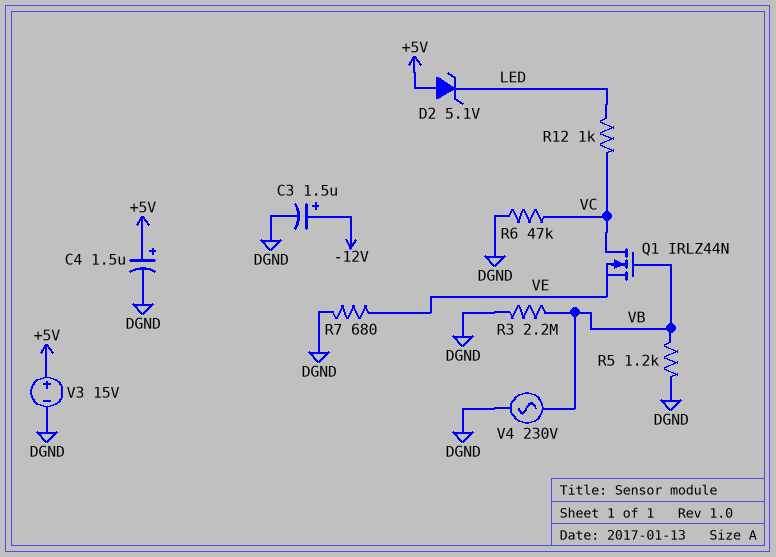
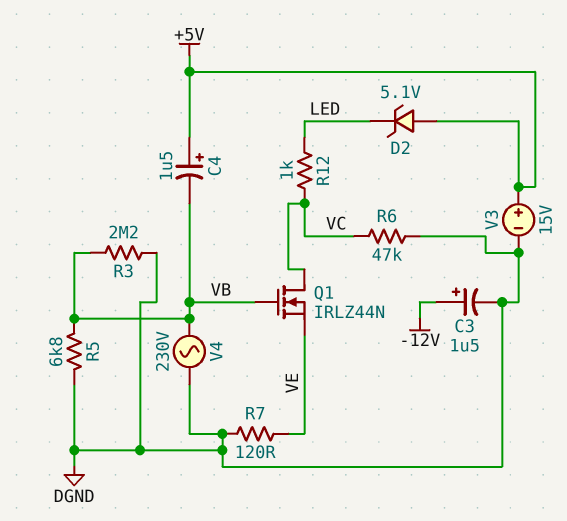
C4: 1.5uF (plus +5V, minus DGND) -> 1.5uF (plus +5V, minus VB)
R5: 1.2k (DGND, VB) -> 6.8k (DGND, VB)
R7: 680 (DGND, VE) -> 120 (DGND, VE)

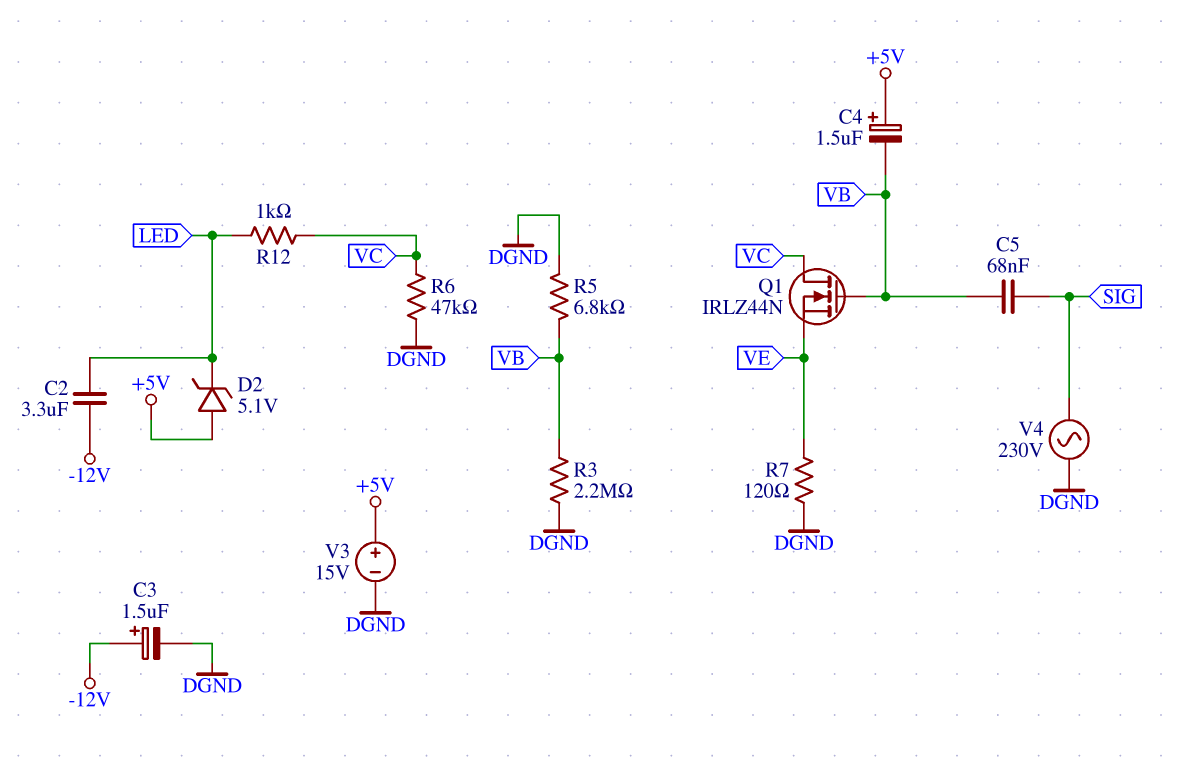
C2: none -> 3.3uF (-12V, LED)
C5: none -> 68nF (SIG, VB)
V4: AC 230V (DGND, VB) -> AC 230V (DGND, SIG)

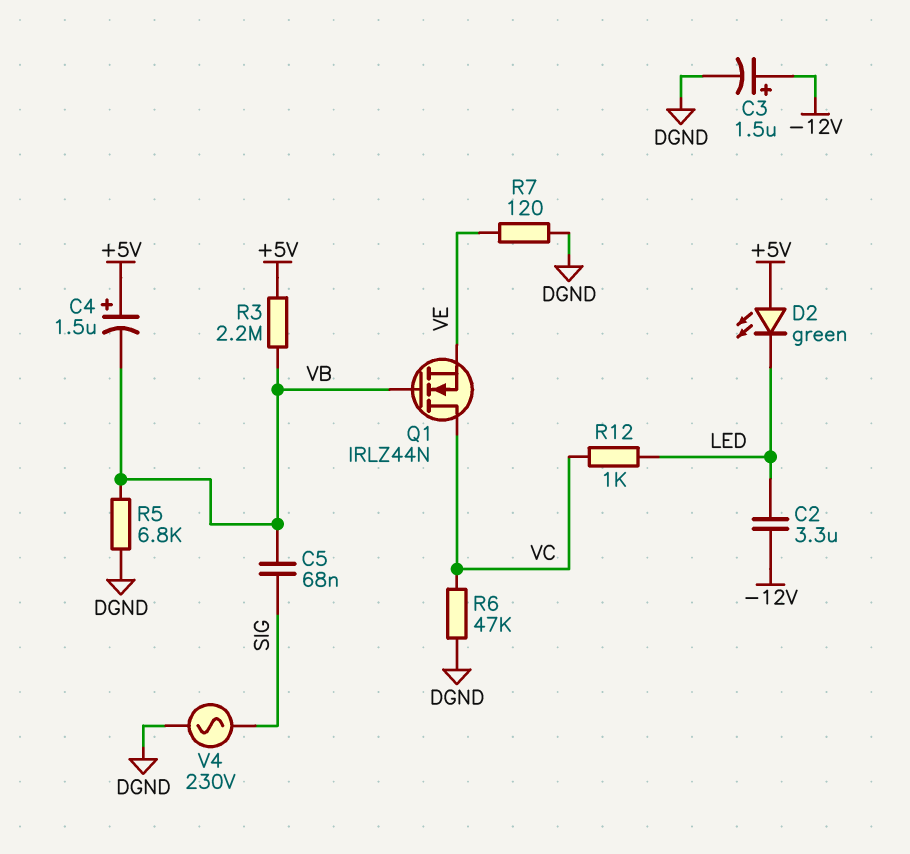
D2: zener 5.1V (A +5V, K LED) -> LED green (A +5V, K LED)
R3: 2.2M (DGND, VB) -> 2.2M (+5V, VB)
V3: 15V (plus +5V, minus DGND) -> none

